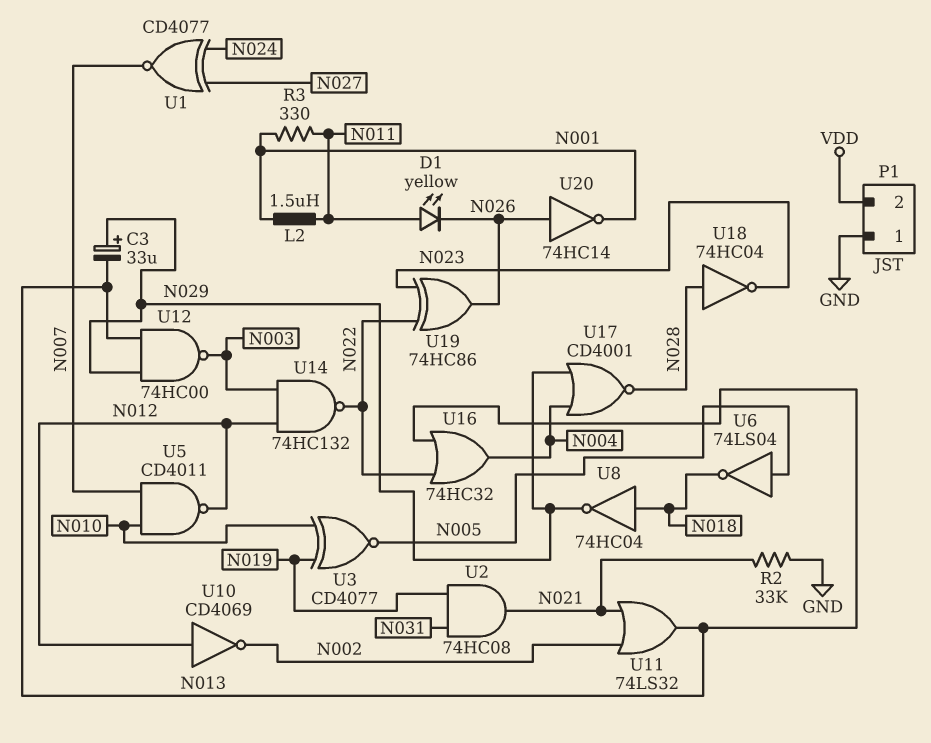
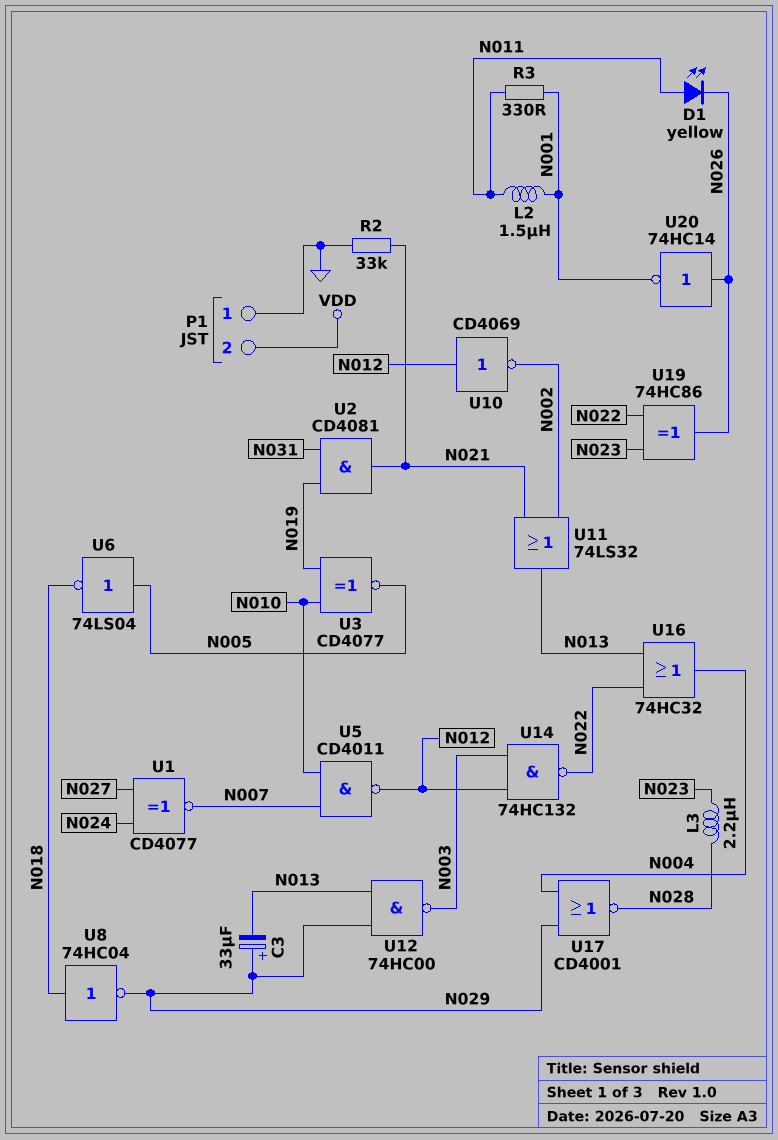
L3: none -> 2.2uH (N023, N028)
U2: AND 74HC08 (in N019, in N031, out N021) -> AND CD4081 (in N019, in N031, out N021)
U18: NOT 74HC04 (in N028, out N023) -> none

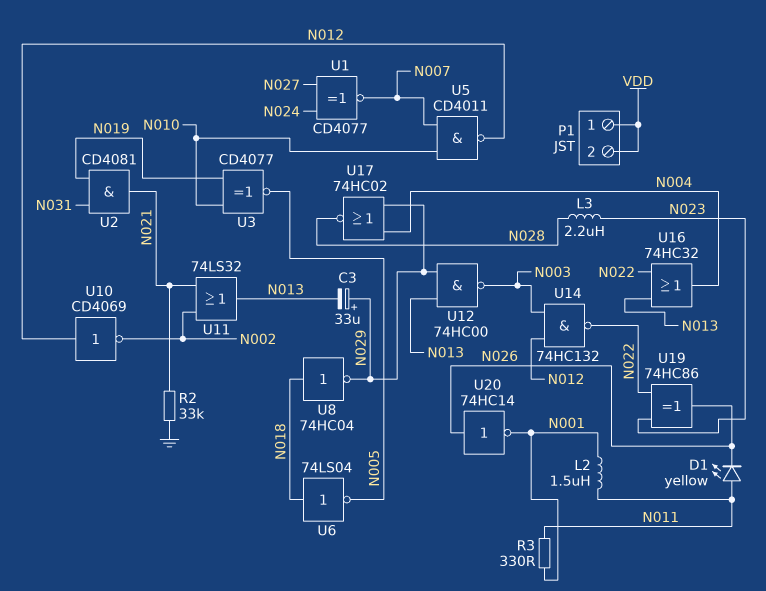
P1 pin 1: GND -> VDD
U6: NOT 74LS04 (in N005, out N018) -> NOT 74LS04 (in N018, out N005)
U17: NOR CD4001 (in N004, in N029, out N028) -> NOR 74HC02 (in N004, in N029, out N028)

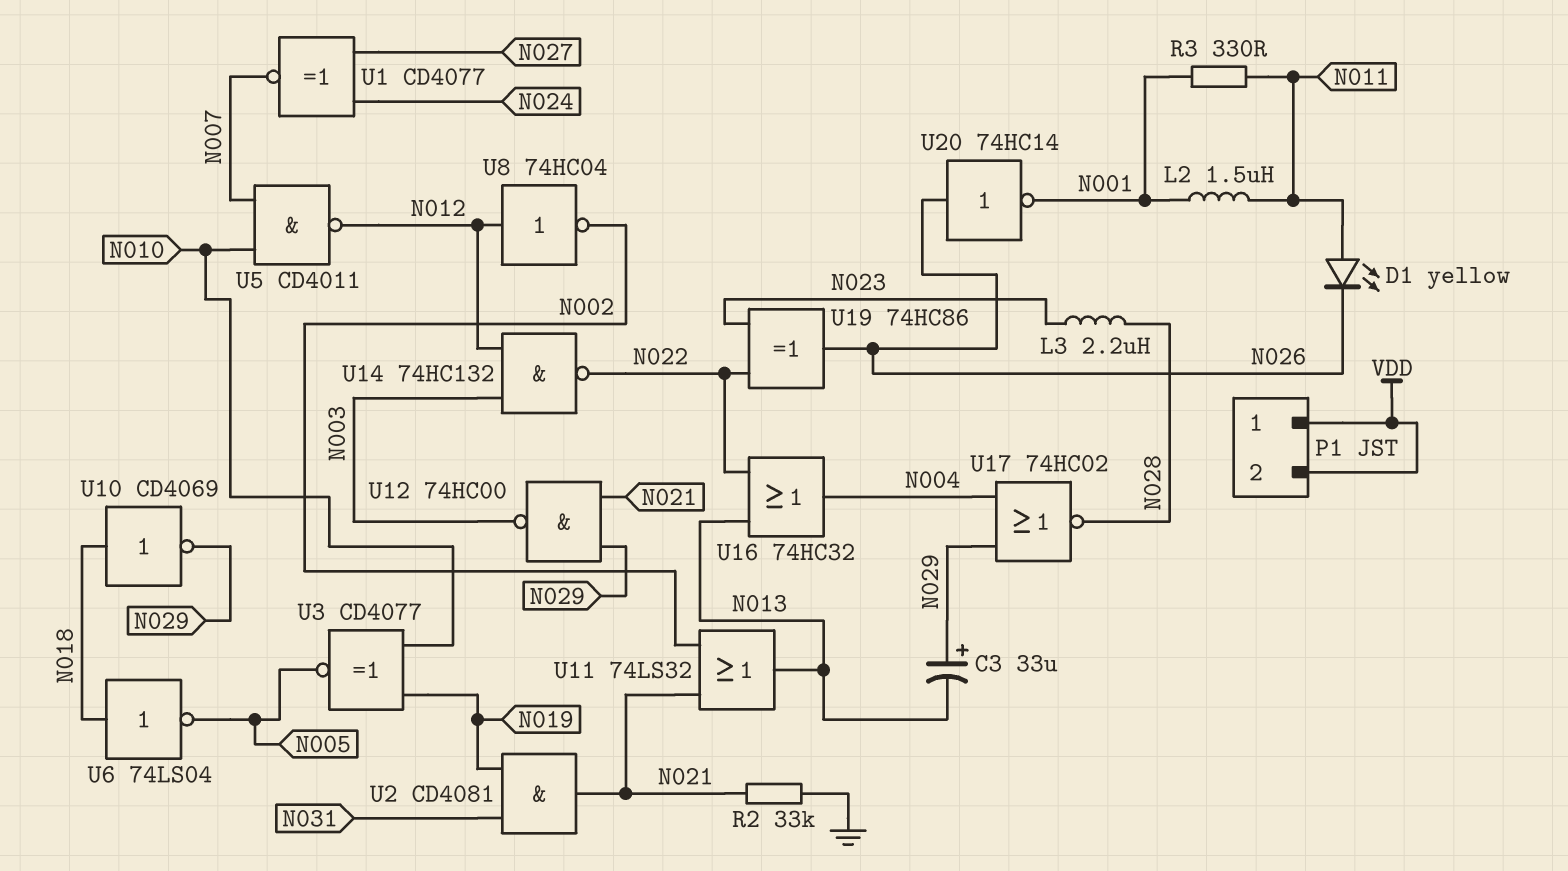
U8: NOT 74HC04 (in N018, out N029) -> NOT 74HC04 (in N012, out N002)
U10: NOT CD4069 (in N012, out N002) -> NOT CD4069 (in N018, out N029)
U12: NAND 74HC00 (in N013, in N029, out N003) -> NAND 74HC00 (in N021, in N029, out N003)

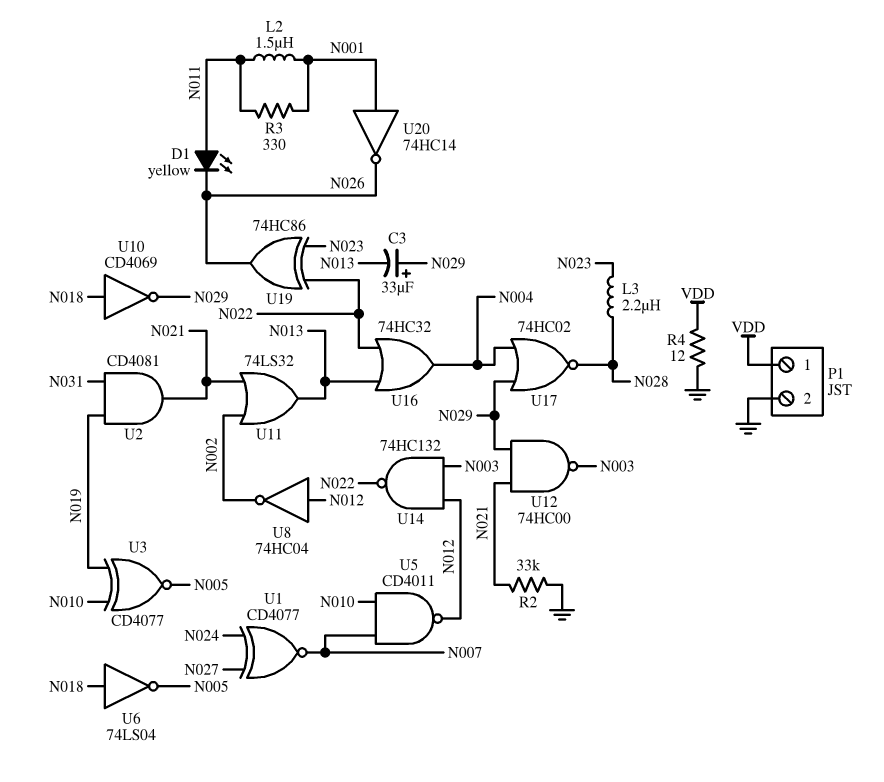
P1 pin 2: VDD -> GND
R4: none -> 12 (GND, VDD)
U20: NOT 74HC14 (in N026, out N001) -> NOT 74HC14 (in N001, out N026)

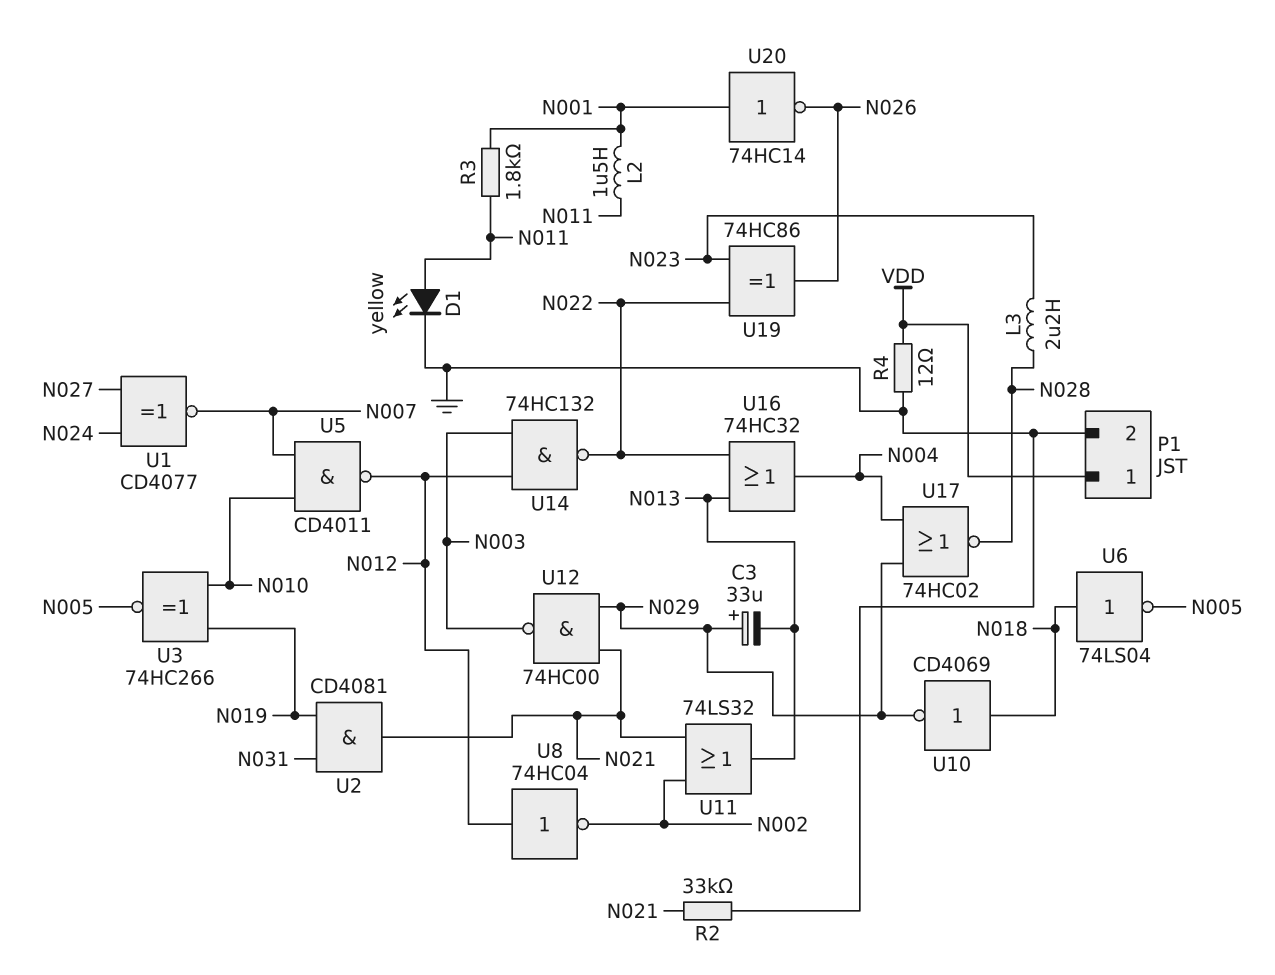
D1: LED yellow (A N011, K N026) -> LED yellow (A N011, K GND)
R3: 330 (N001, N011) -> 1.8k (N001, N011)
U3: XNOR CD4077 (in N010, in N019, out N005) -> XNOR 74HC266 (in N010, in N019, out N005)

